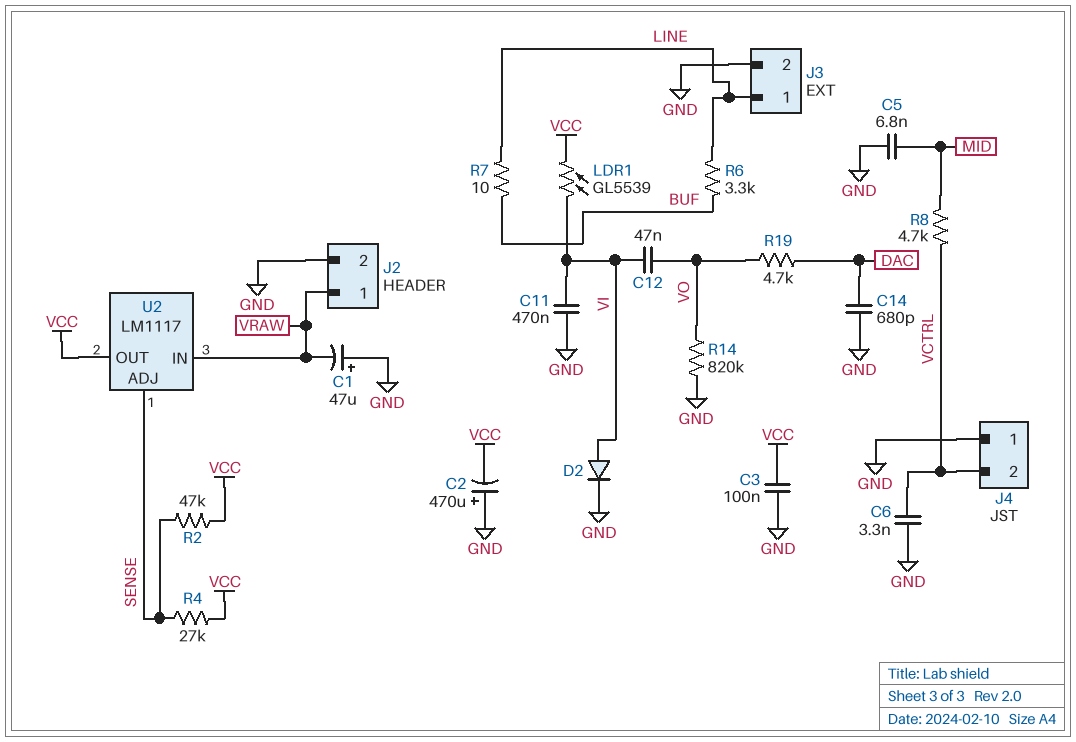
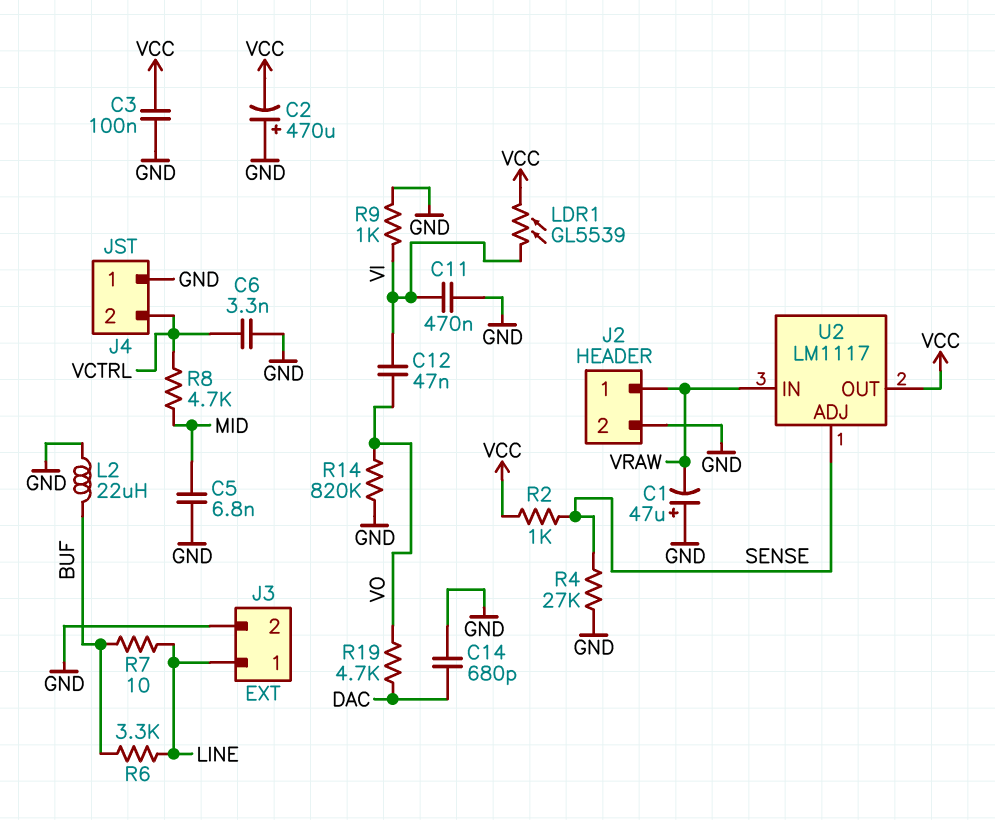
D2: diode (A VI, K GND) -> none
L2: none -> 22uH (BUF, GND)
R2: 47k (SENSE, VCC) -> 1k (SENSE, VCC)
R4: 27k (SENSE, VCC) -> 27k (GND, SENSE)
R9: none -> 1k (GND, VI)

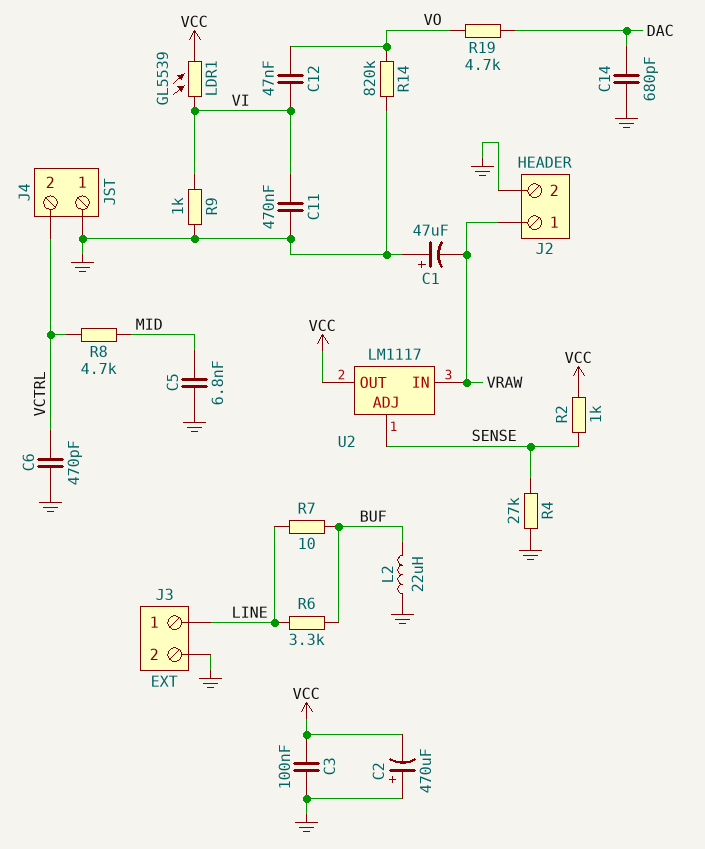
C6: 3.3nF (GND, VCTRL) -> 470pF (GND, VCTRL)

